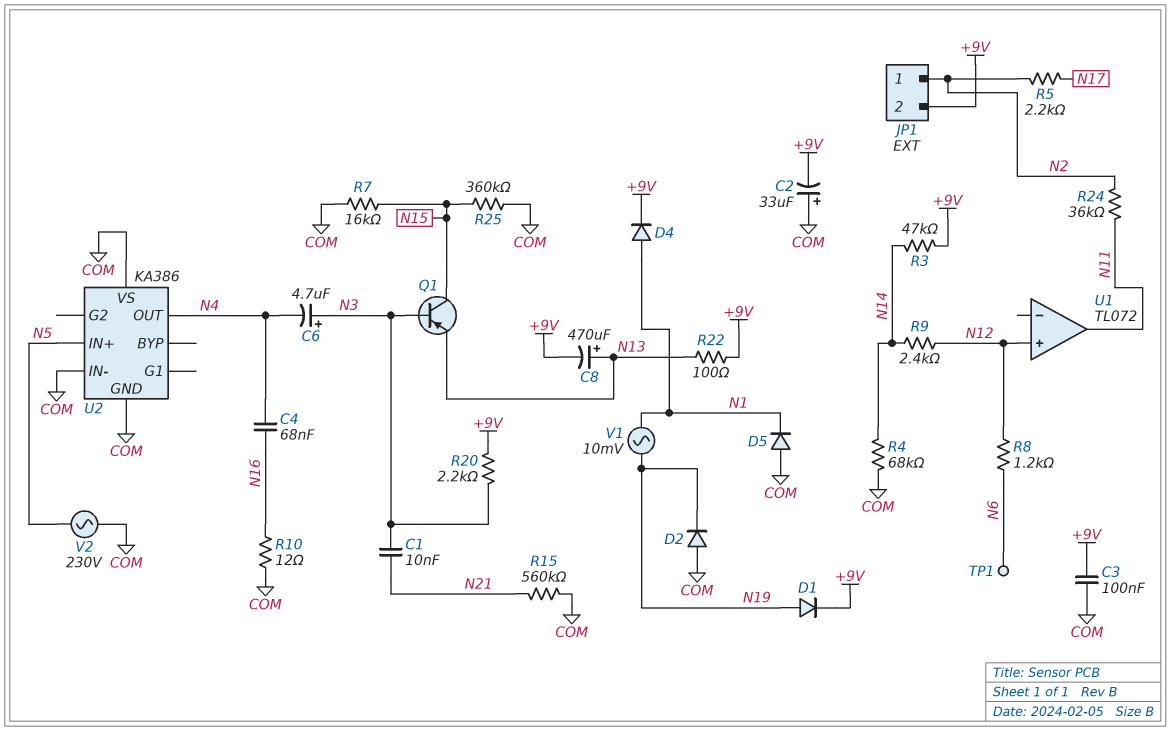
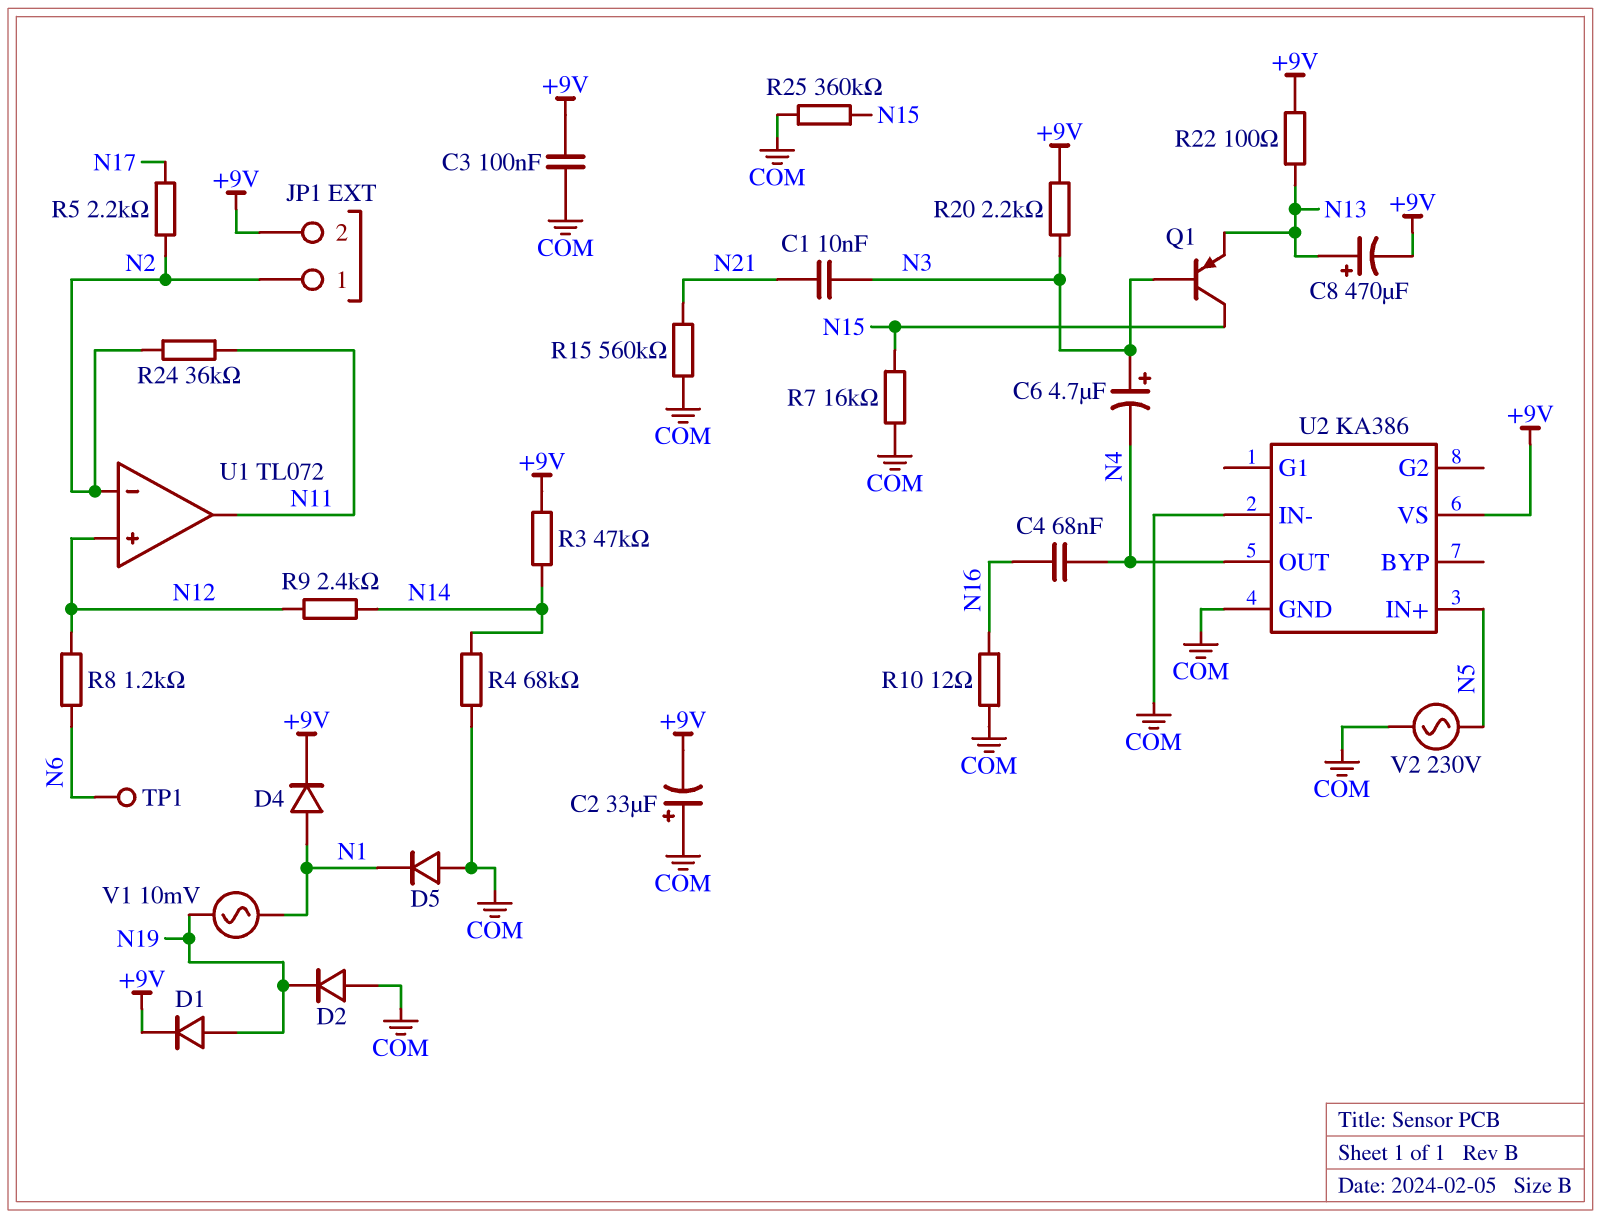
U1 pin in-: none -> N2
U2 pin VS: COM -> +9V

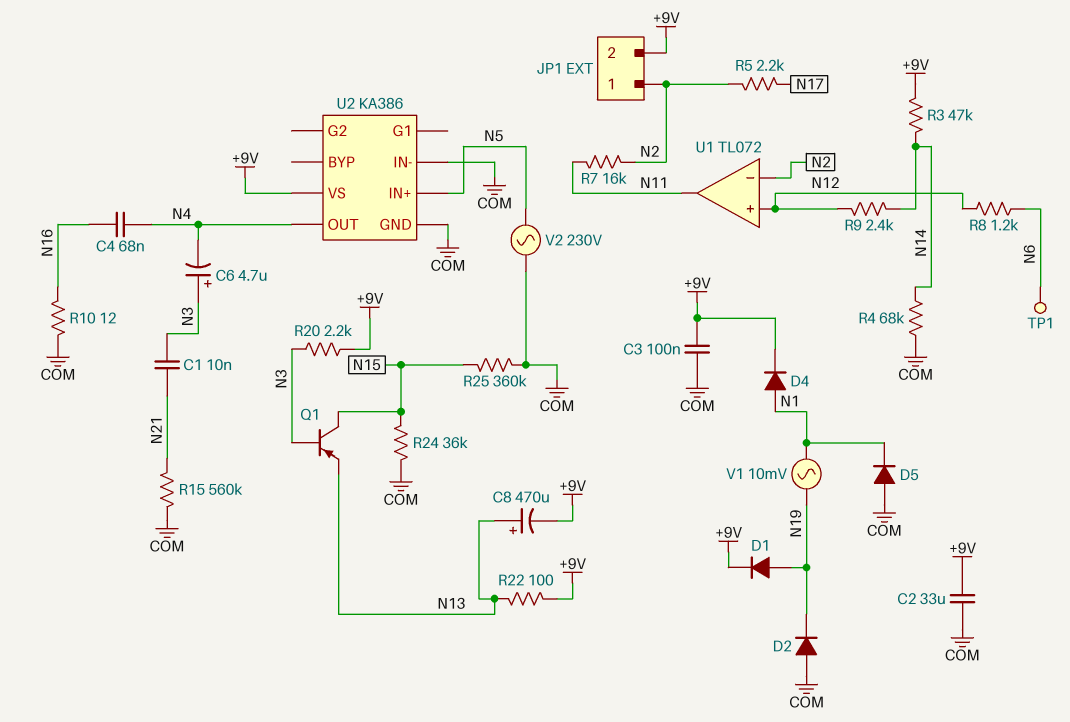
C2: 33uF (plus COM, minus +9V) -> 33uF (+9V, COM)
R7: 16k (COM, N15) -> 16k (N2, N11)
R24: 36k (N2, N11) -> 36k (COM, N15)

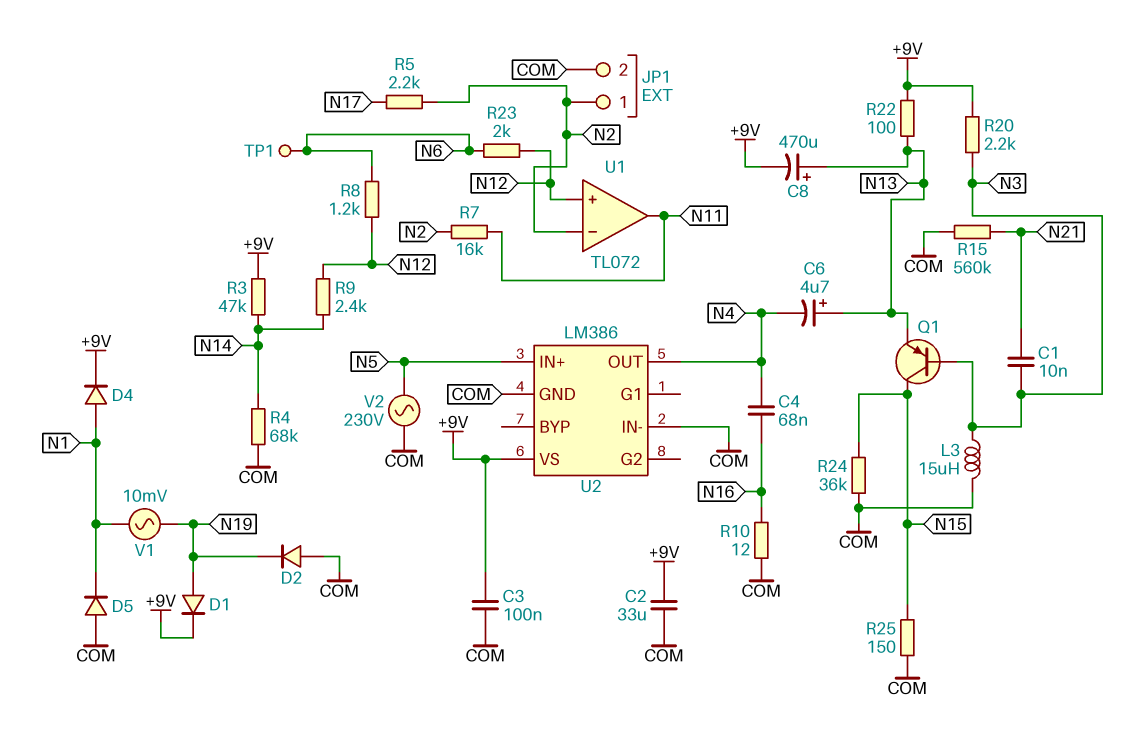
C6: 4.7uF (plus N3, minus N4) -> 4.7uF (plus N13, minus N4)
JP1 pin 2: +9V -> COM
L3: none -> 15uH (COM, N3)
R23: none -> 2k (N6, N12)
R25: 360k (COM, N15) -> 150 (COM, N15)
U2: KA386 -> LM386

